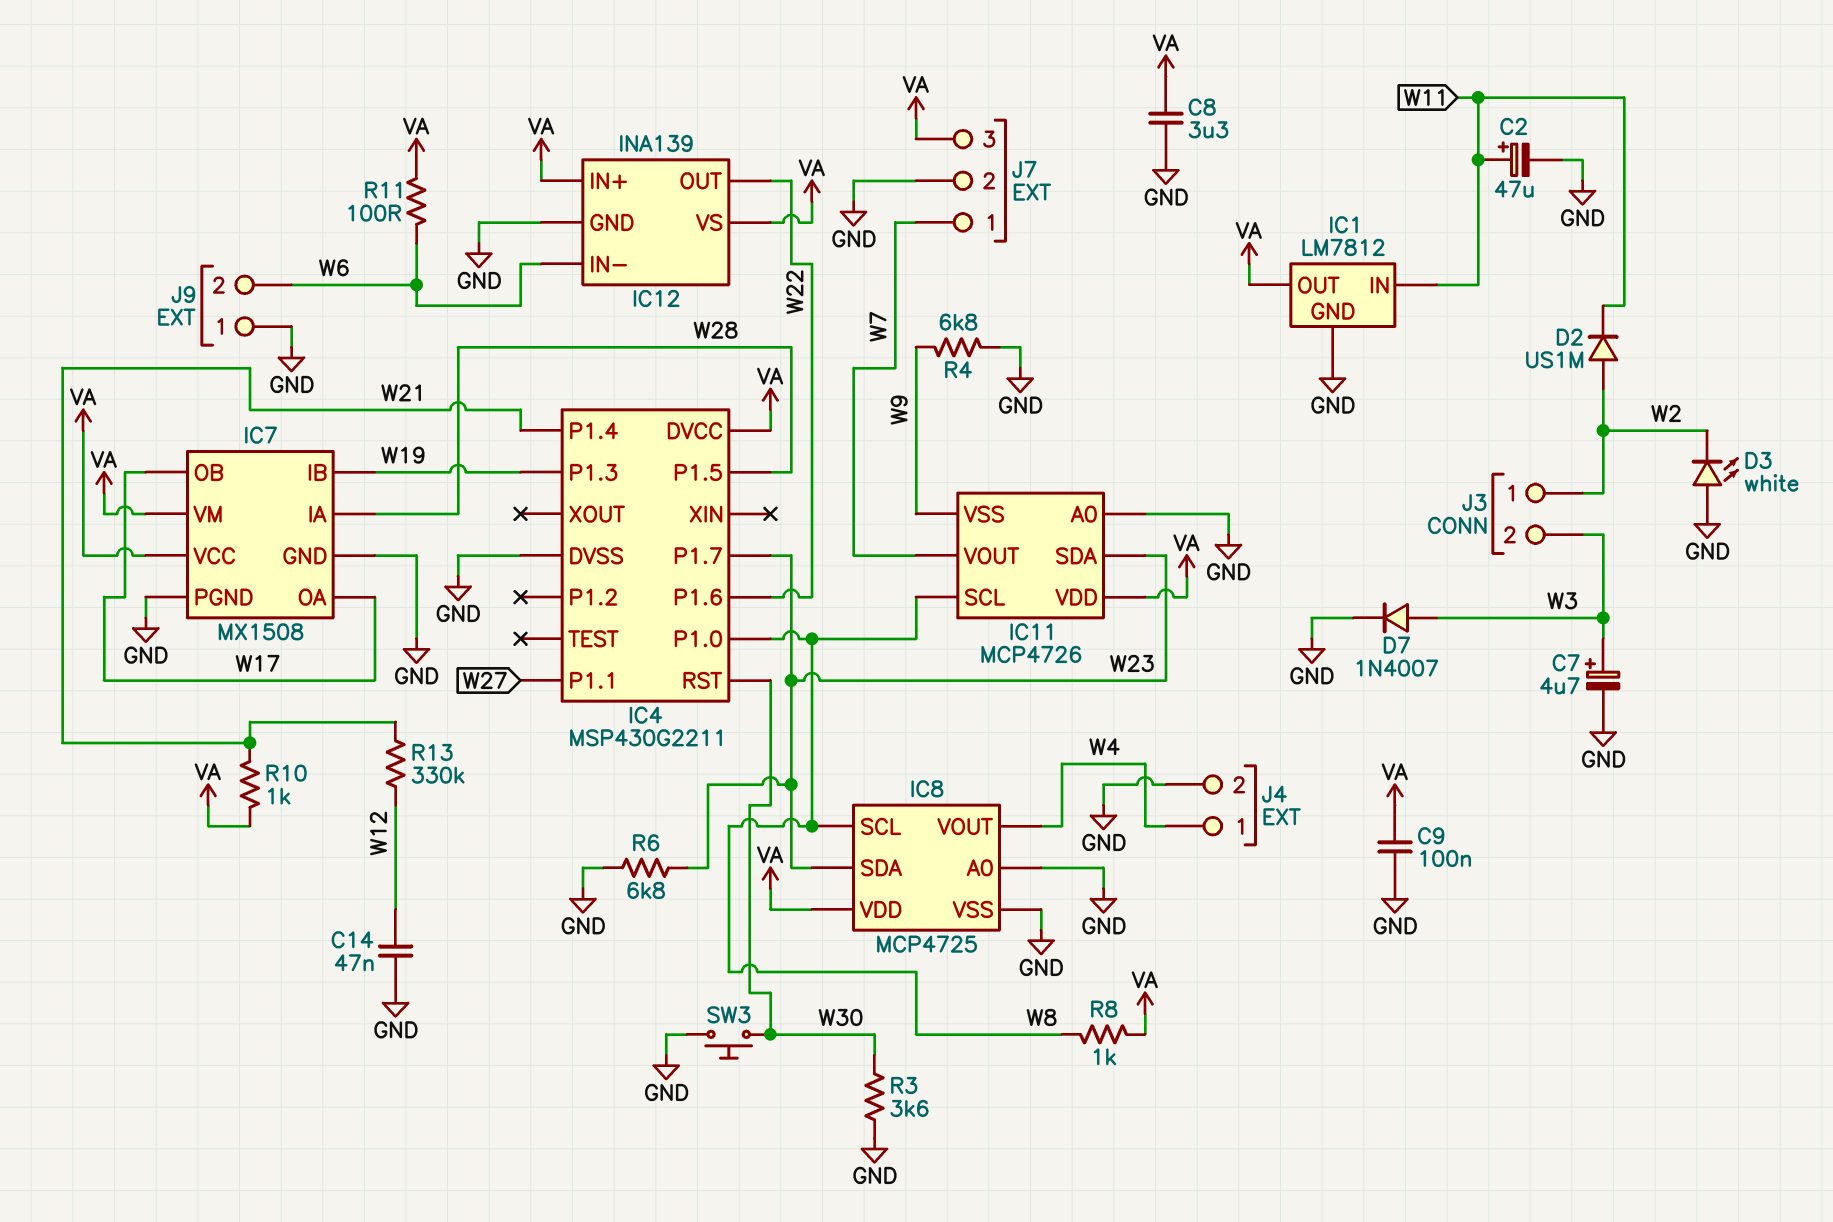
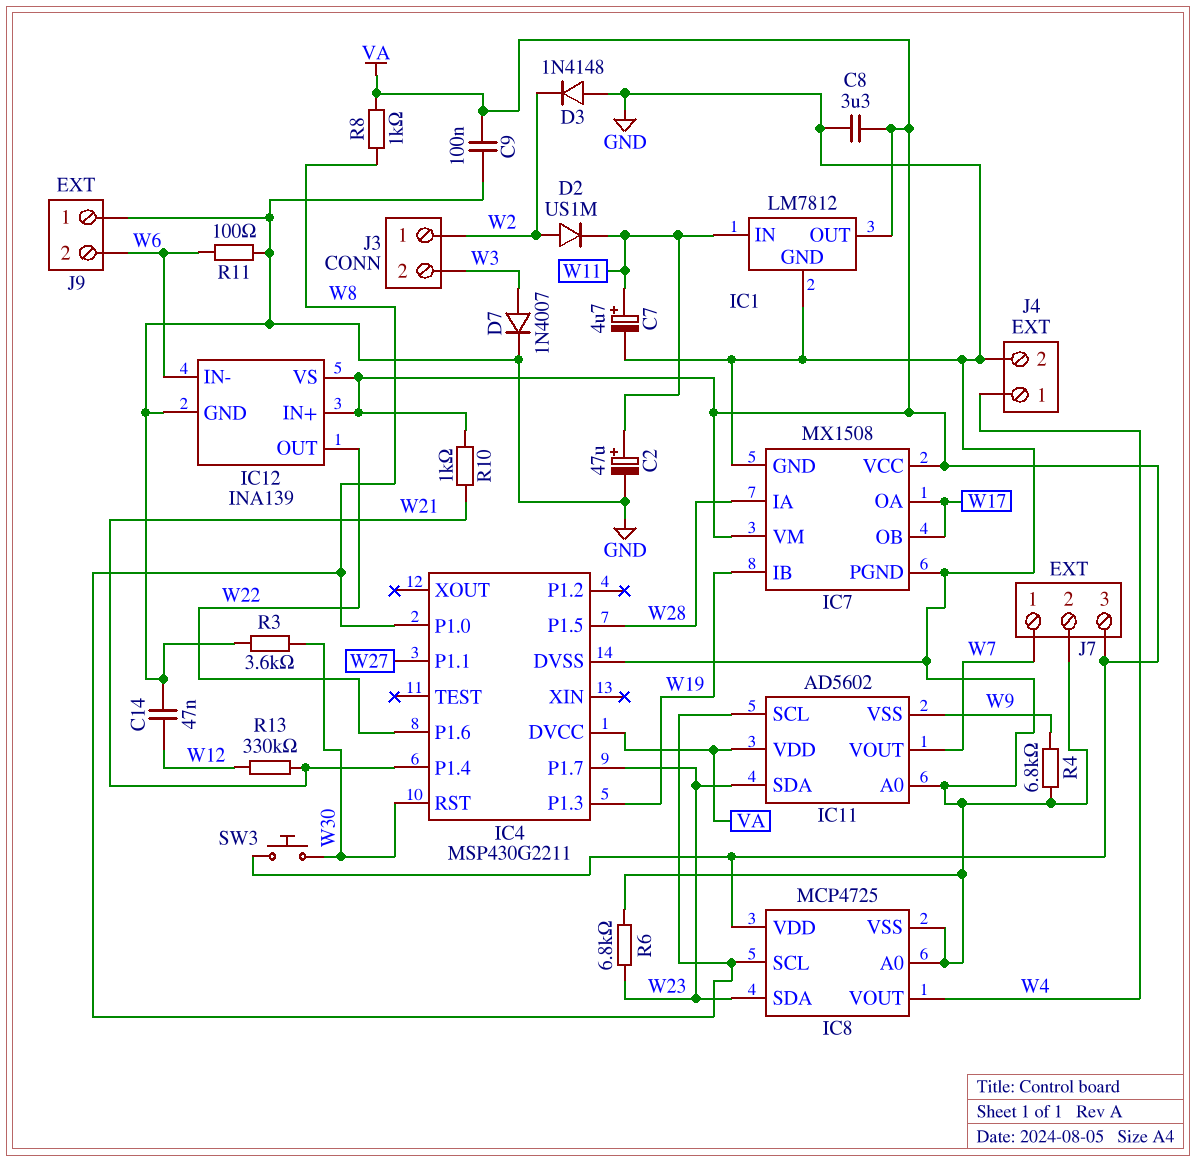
C7: 4.7uF (plus W3, minus GND) -> 4.7uF (plus W11, minus GND)
D3: LED white (A GND, K W2) -> diode 1N4148 (A GND, K W2)
IC11: MCP4726 -> AD5602
R11: 100 (VA, W6) -> 100 (GND, W6)
SW3: button (GND, W30) -> button (VA, W30)

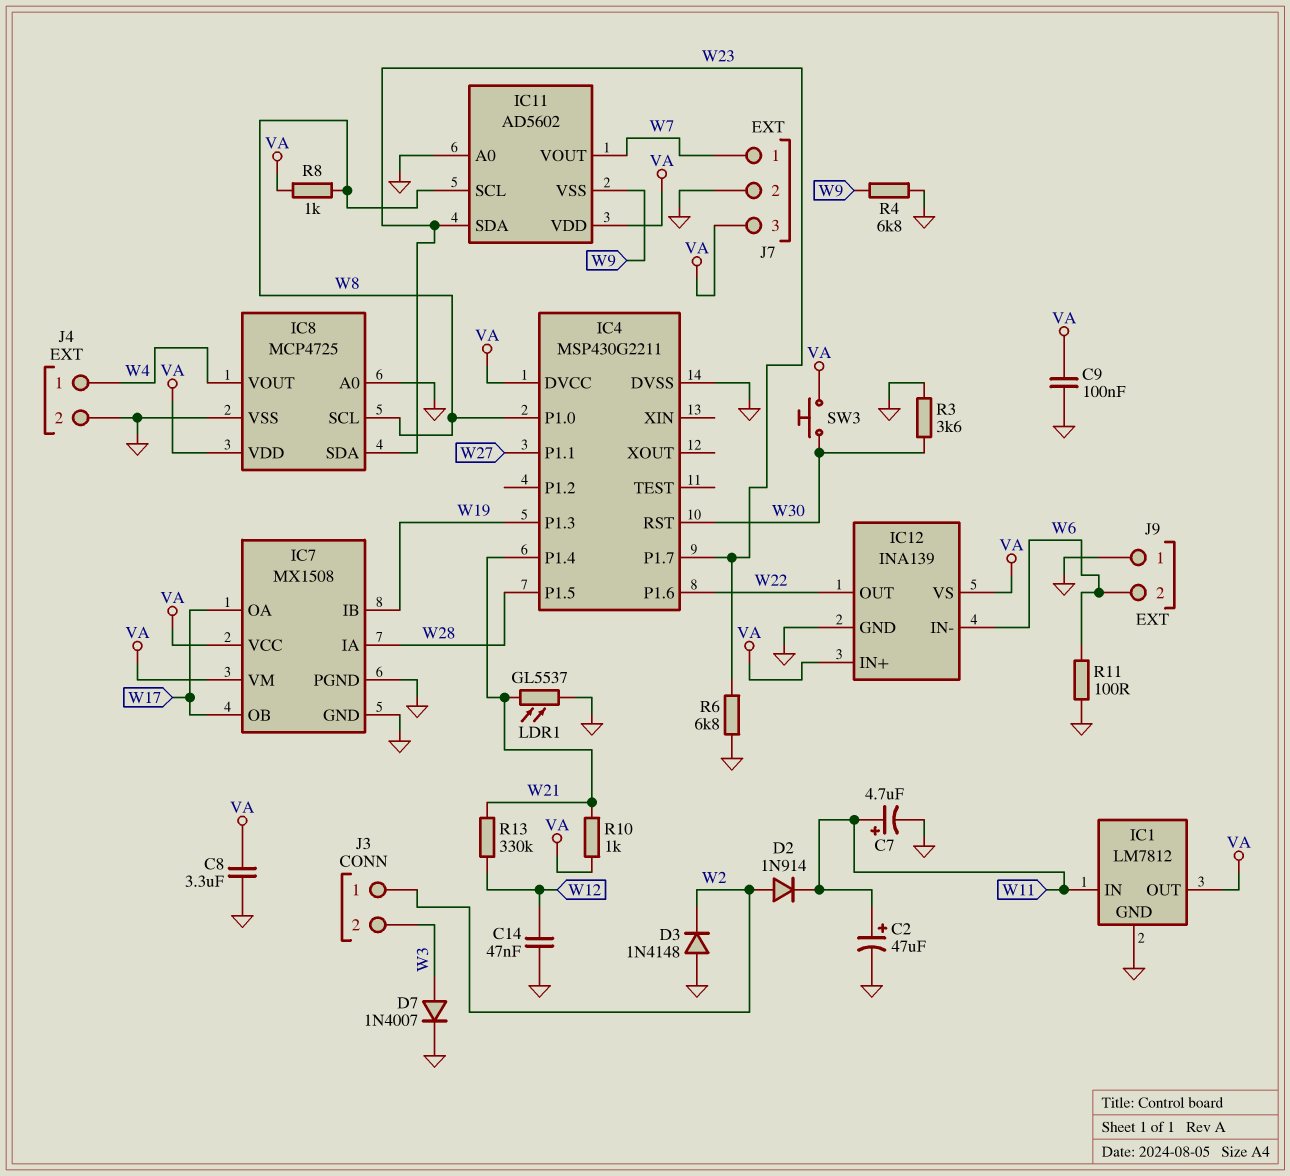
D2: diode US1M (A W2, K W11) -> diode 1N914 (A W2, K W11)
LDR1: none -> GL5537 (GND, W21)

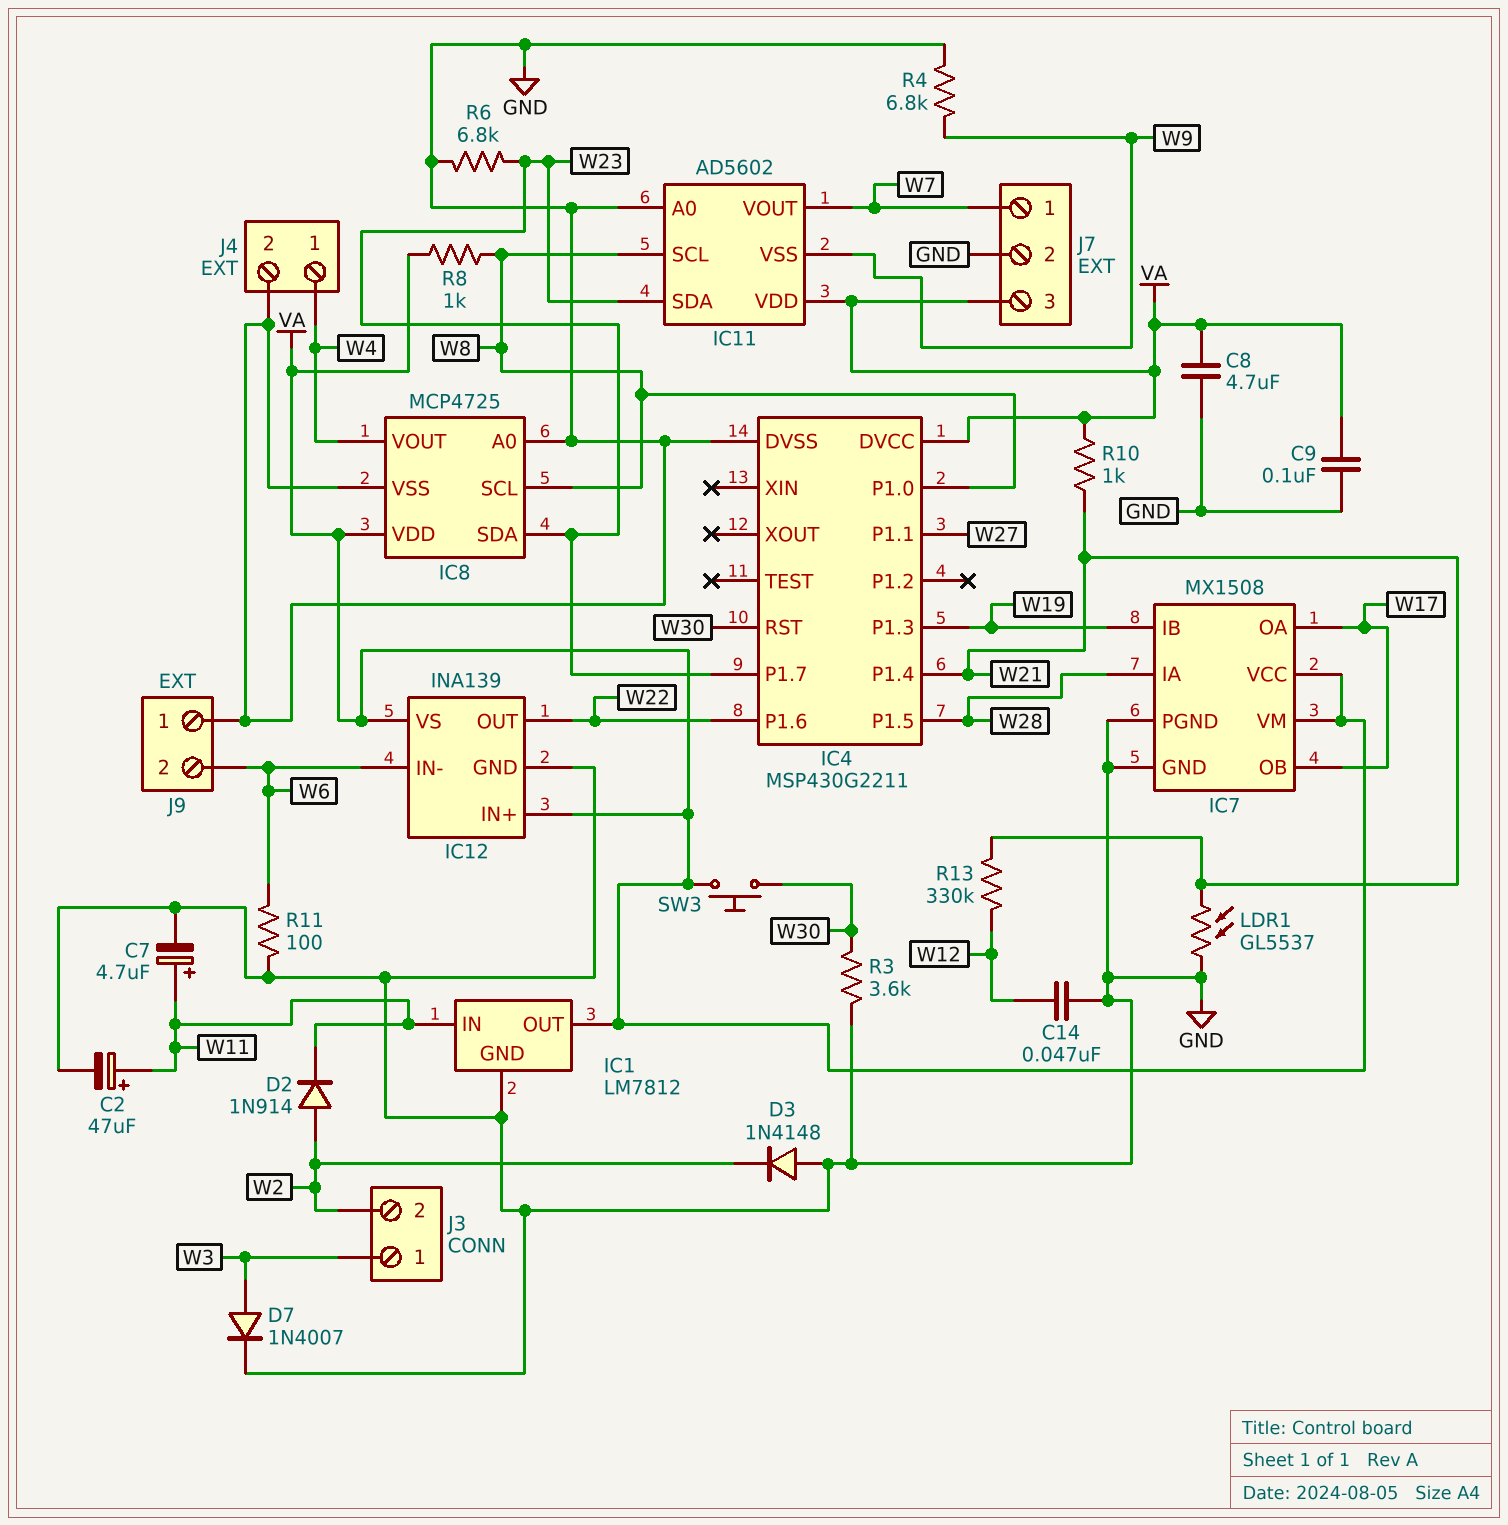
C8: 3.3uF (GND, VA) -> 4.7uF (GND, VA)
J3 pin 1: W2 -> W3
J3 pin 2: W3 -> W2

